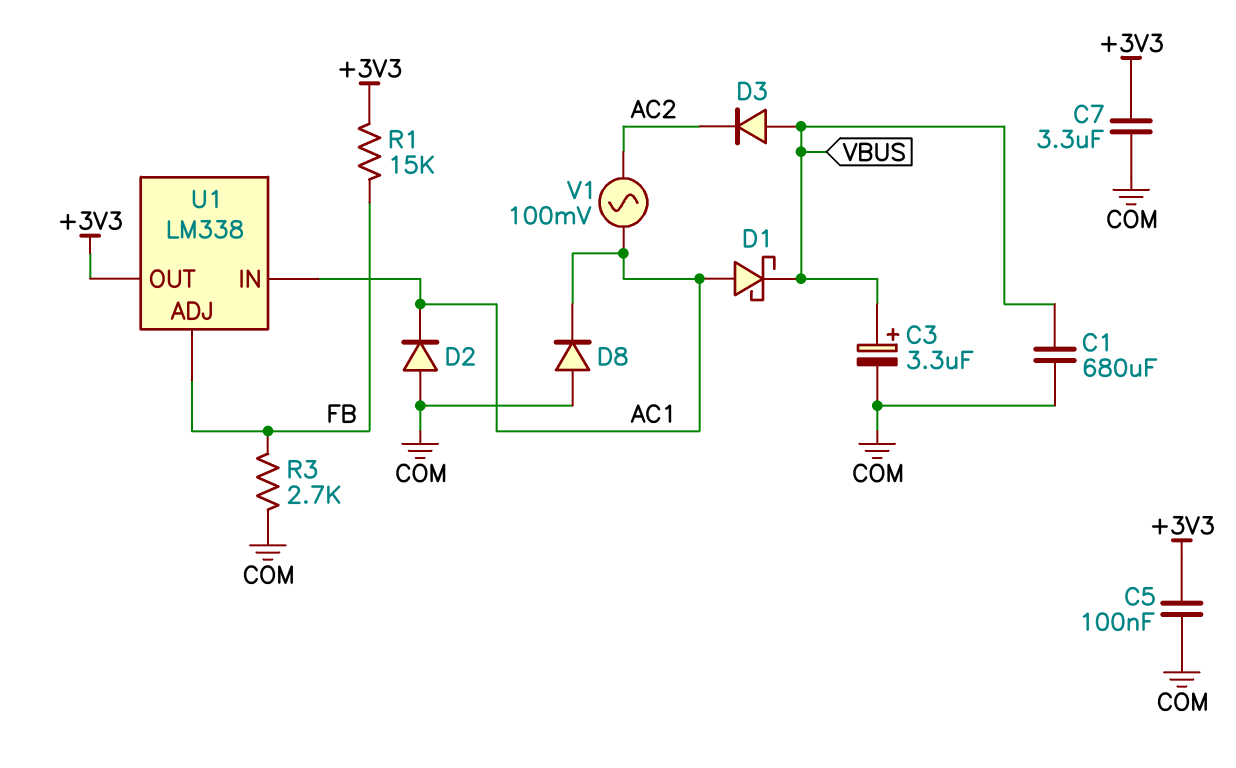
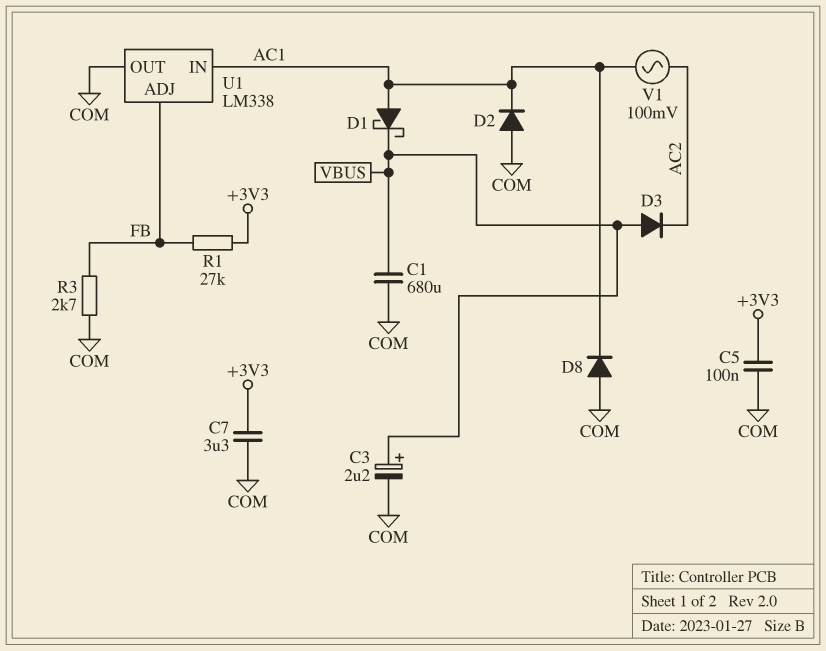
C3: 3.3uF (plus VBUS, minus COM) -> 2.2uF (plus VBUS, minus COM)
R1: 15k (+3V3, FB) -> 27k (+3V3, FB)
U1 pin OUT: +3V3 -> COM

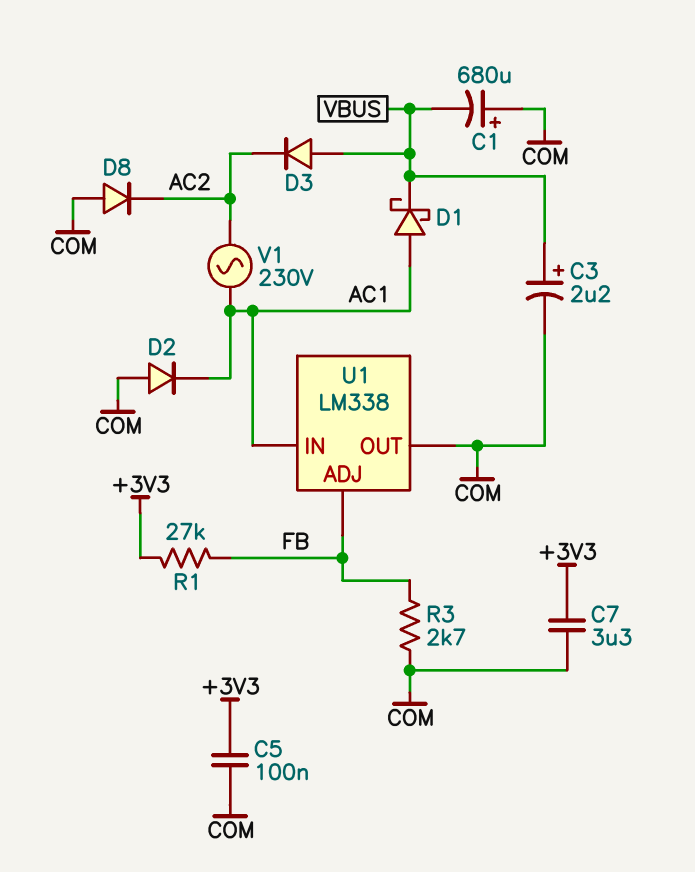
C1: 680uF (COM, VBUS) -> 680uF (plus COM, minus VBUS)
D8: diode (A COM, K AC1) -> diode (A COM, K AC2)
V1: AC 100mV (AC1, AC2) -> AC 230V (AC1, AC2)

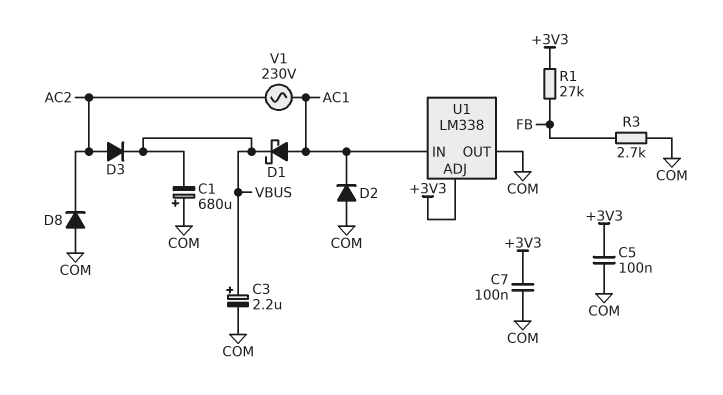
C7: 3.3uF (+3V3, COM) -> 100nF (+3V3, COM)
D3: diode (A VBUS, K AC2) -> diode (A AC2, K VBUS)
U1 pin ADJ: FB -> +3V3

